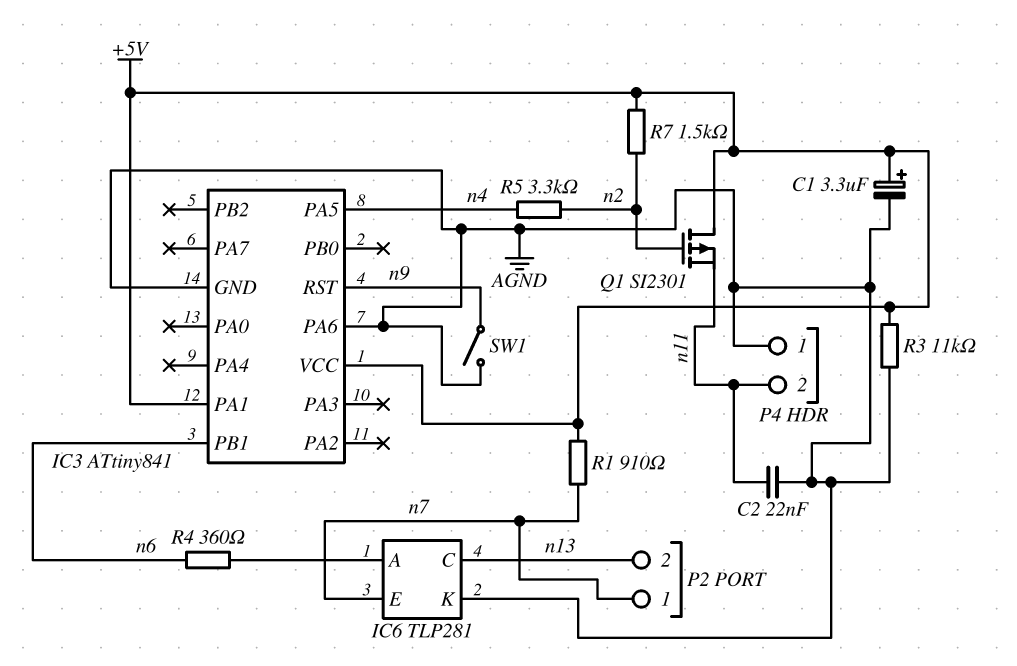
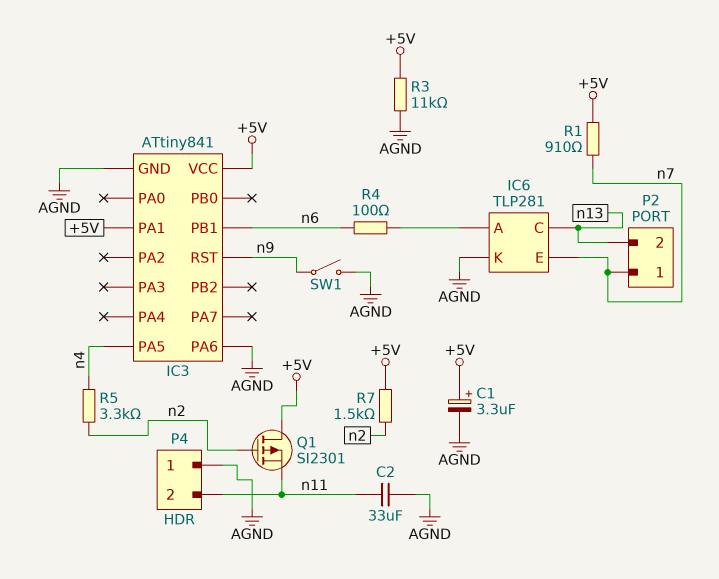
C2: 22nF (AGND, n11) -> 33uF (AGND, n11)
R4: 360 (IC6/A, n6) -> 100 (IC6/A, n6)

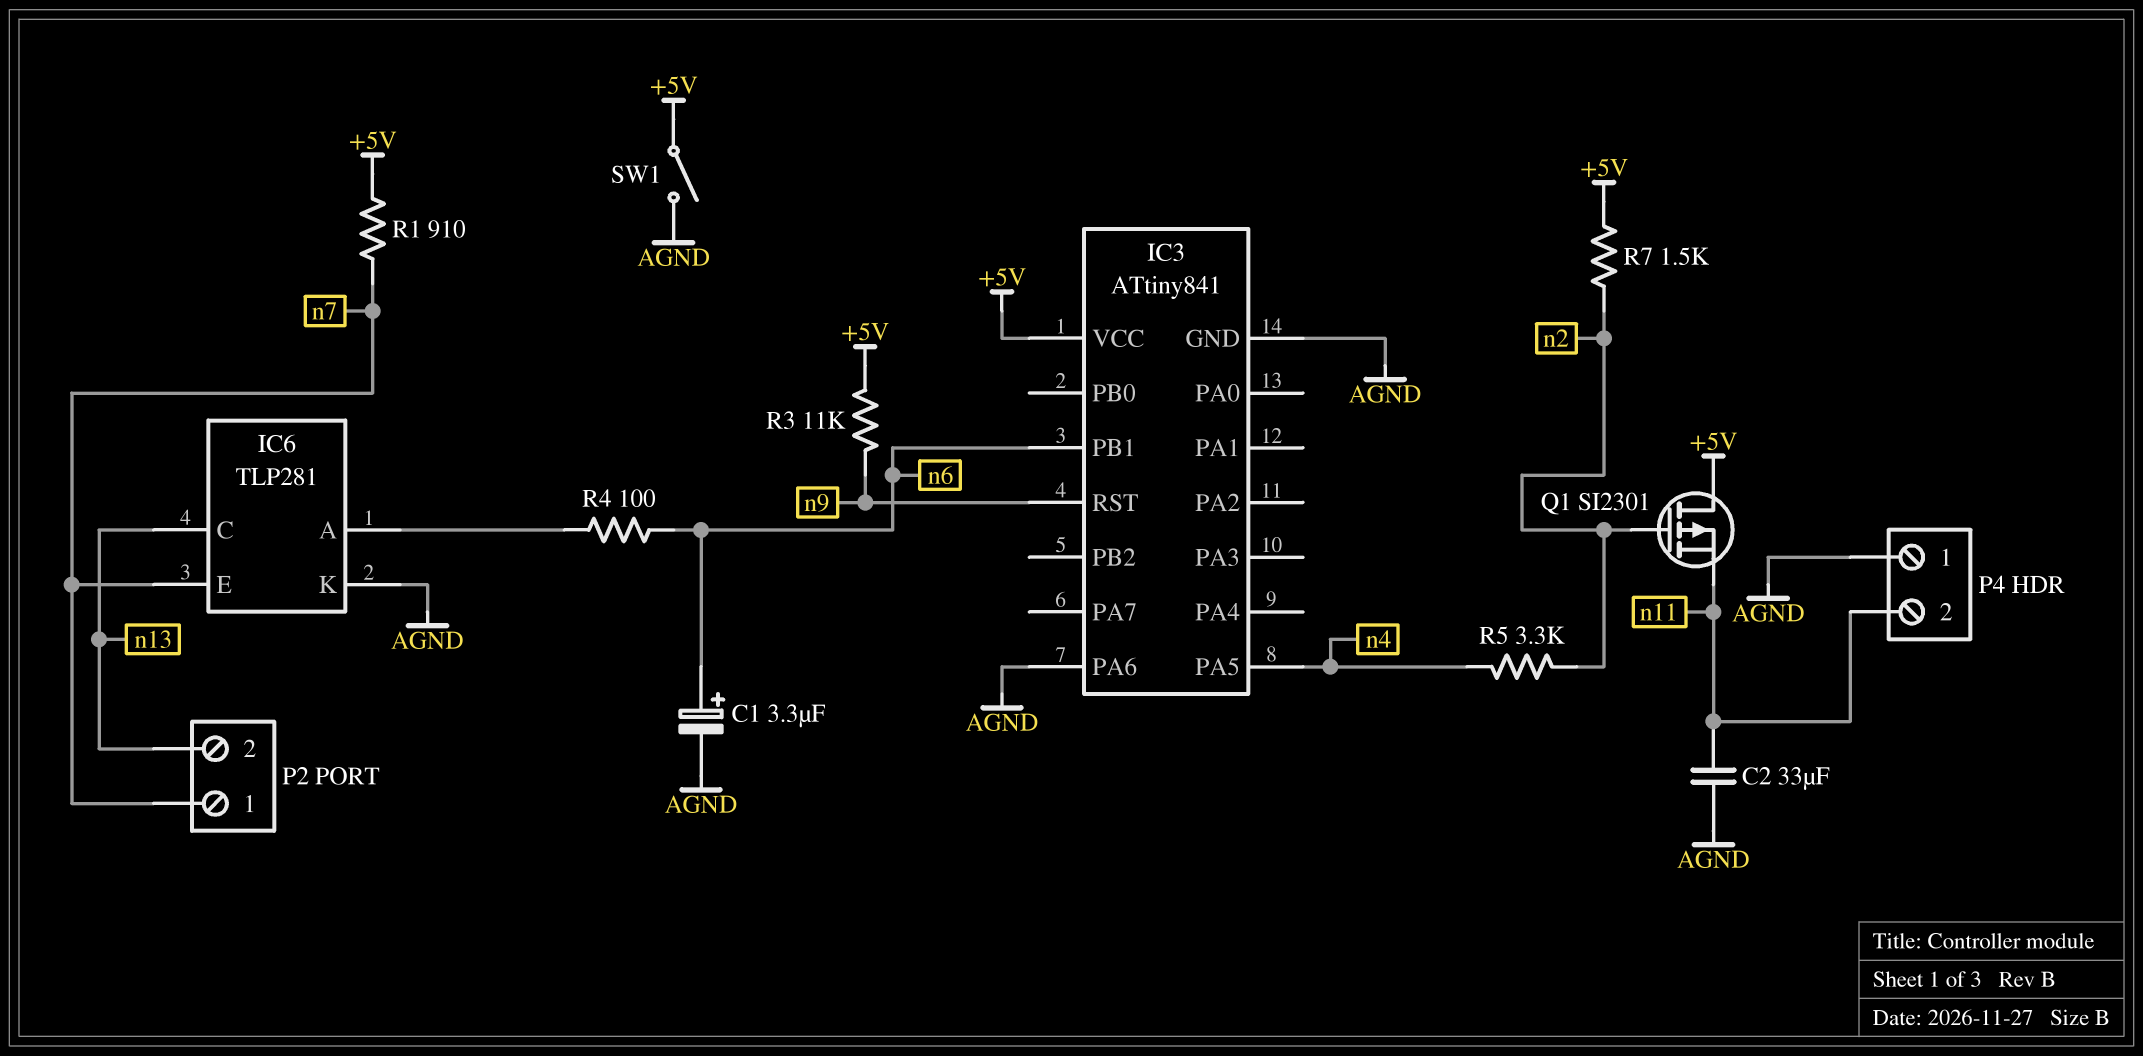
C1: 3.3uF (plus +5V, minus AGND) -> 3.3uF (plus n6, minus AGND)
IC3 pin PA1: +5V -> none
R3: 11k (+5V, AGND) -> 11k (+5V, n9)
SW1: switch (AGND, n9) -> switch (+5V, AGND)

